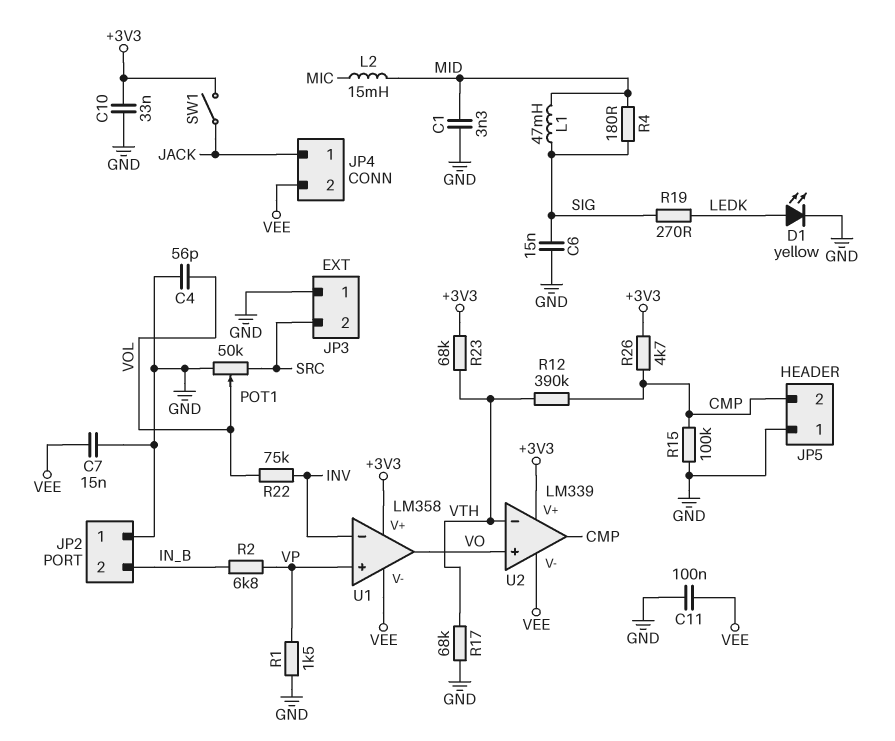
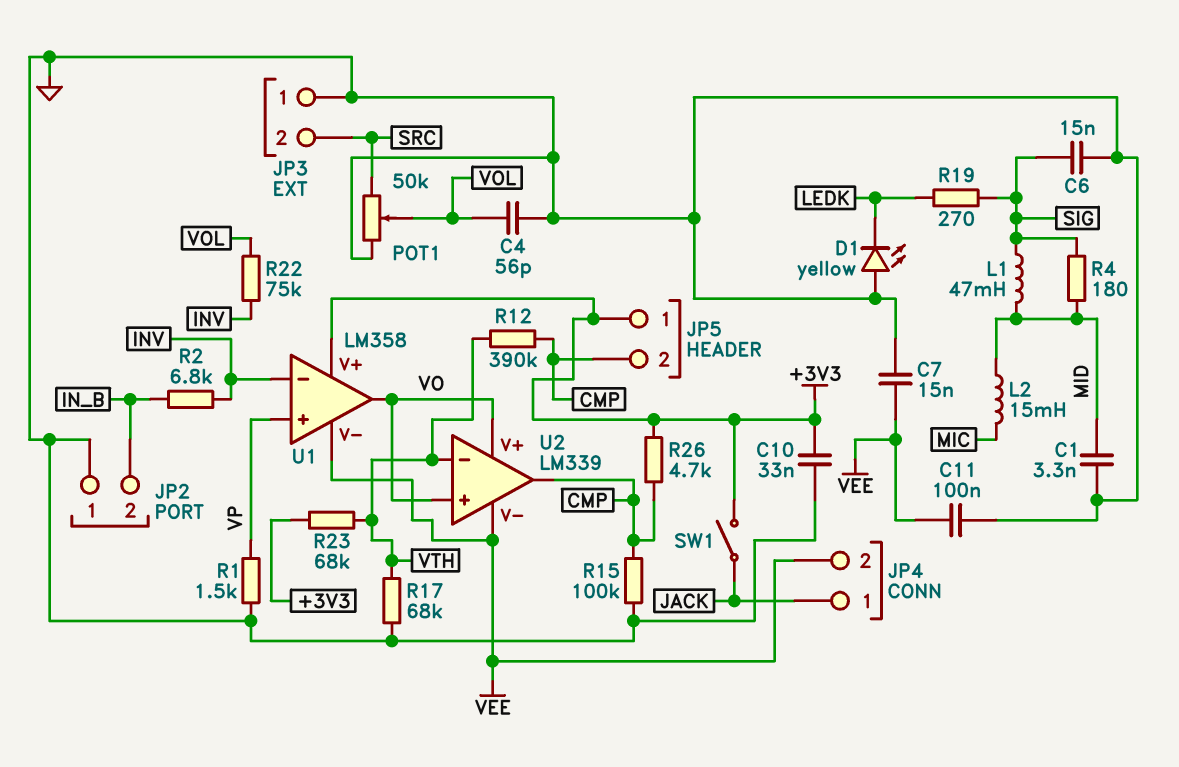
D1: LED yellow (A LEDK, K GND) -> LED yellow (A GND, K LEDK)
JP5 pin 1: GND -> +3V3
R2: 6.8k (IN_B, VP) -> 6.8k (INV, IN_B)
U2 pin V+: +3V3 -> VO

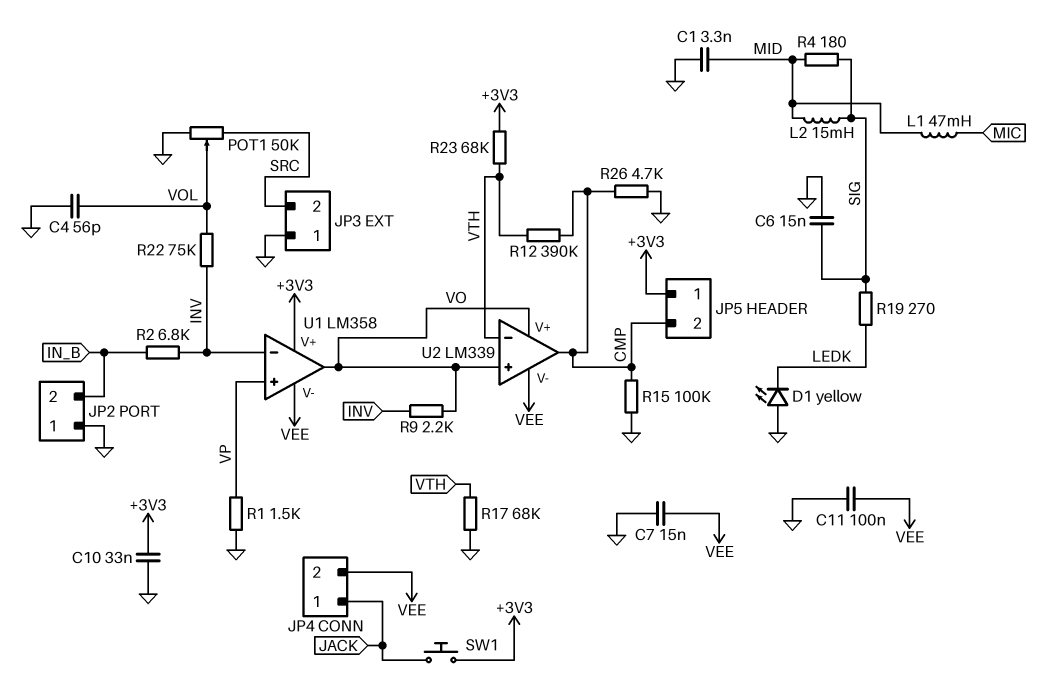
L1: 47mH (MID, SIG) -> 47mH (MIC, MID)
L2: 15mH (MIC, MID) -> 15mH (MID, SIG)
R9: none -> 2.2k (INV, VO)
R26: 4.7k (+3V3, CMP) -> 4.7k (CMP, GND)
SW1: switch (+3V3, JACK) -> button (+3V3, JACK)

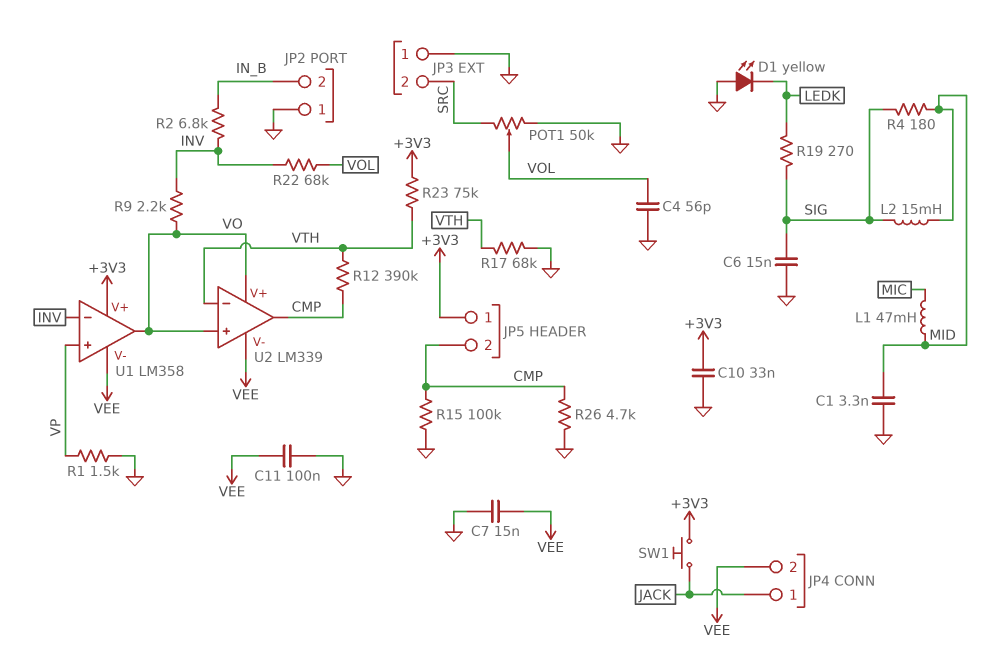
R22: 75k (INV, VOL) -> 68k (INV, VOL)
R23: 68k (+3V3, VTH) -> 75k (+3V3, VTH)

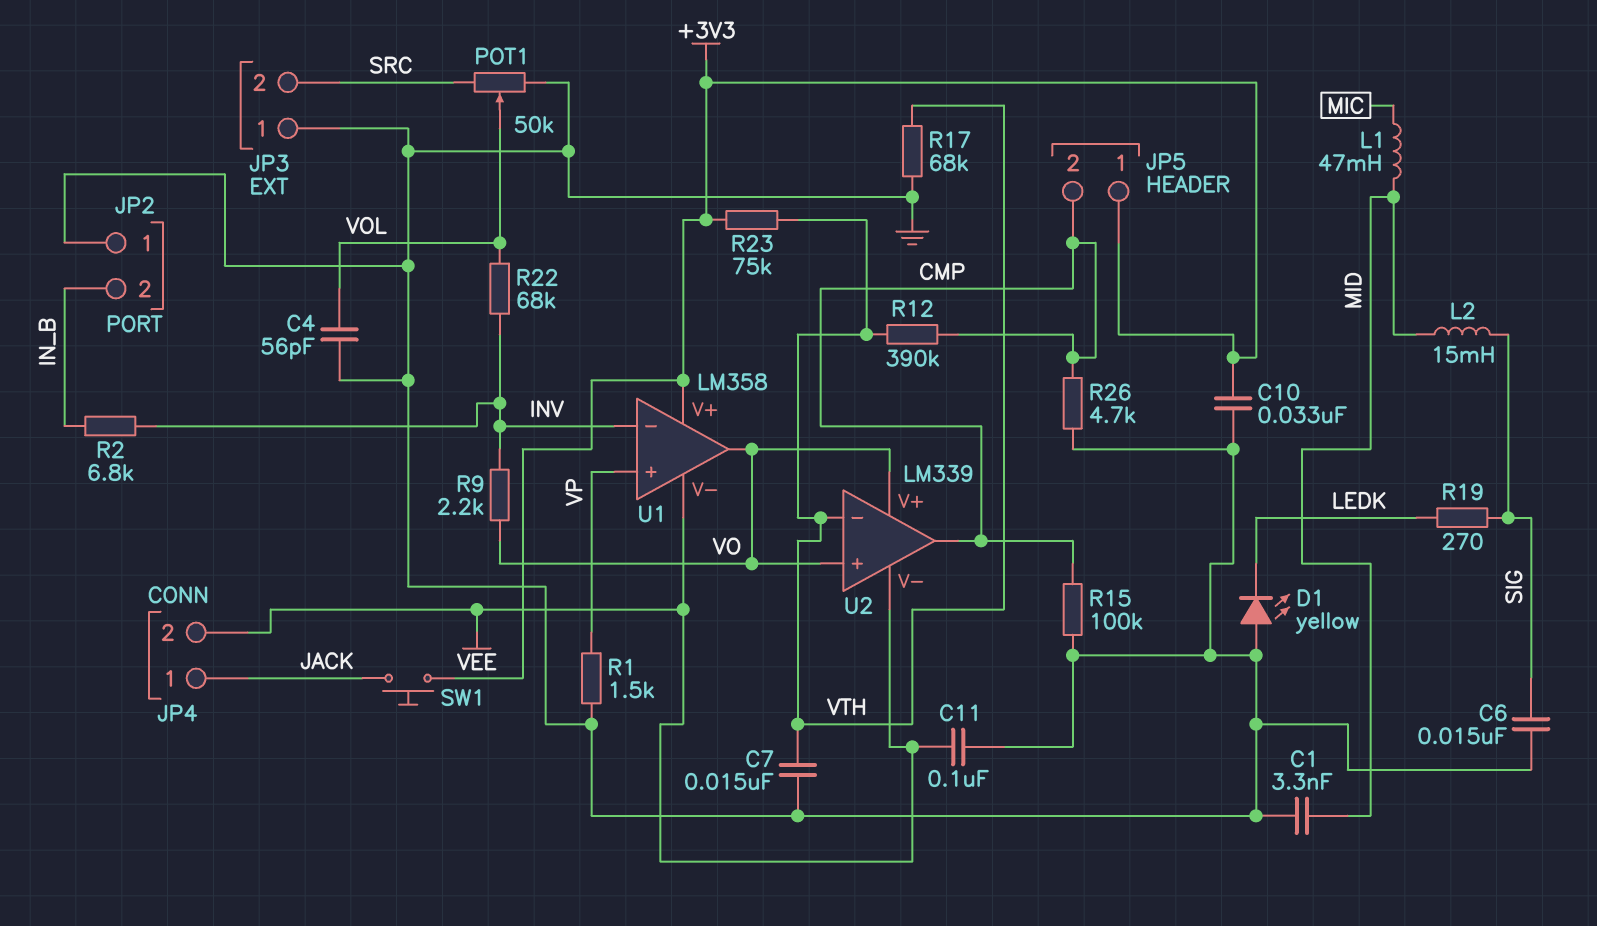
C7: 15nF (GND, VEE) -> 15nF (GND, VTH)
R4: 180 (MID, SIG) -> none

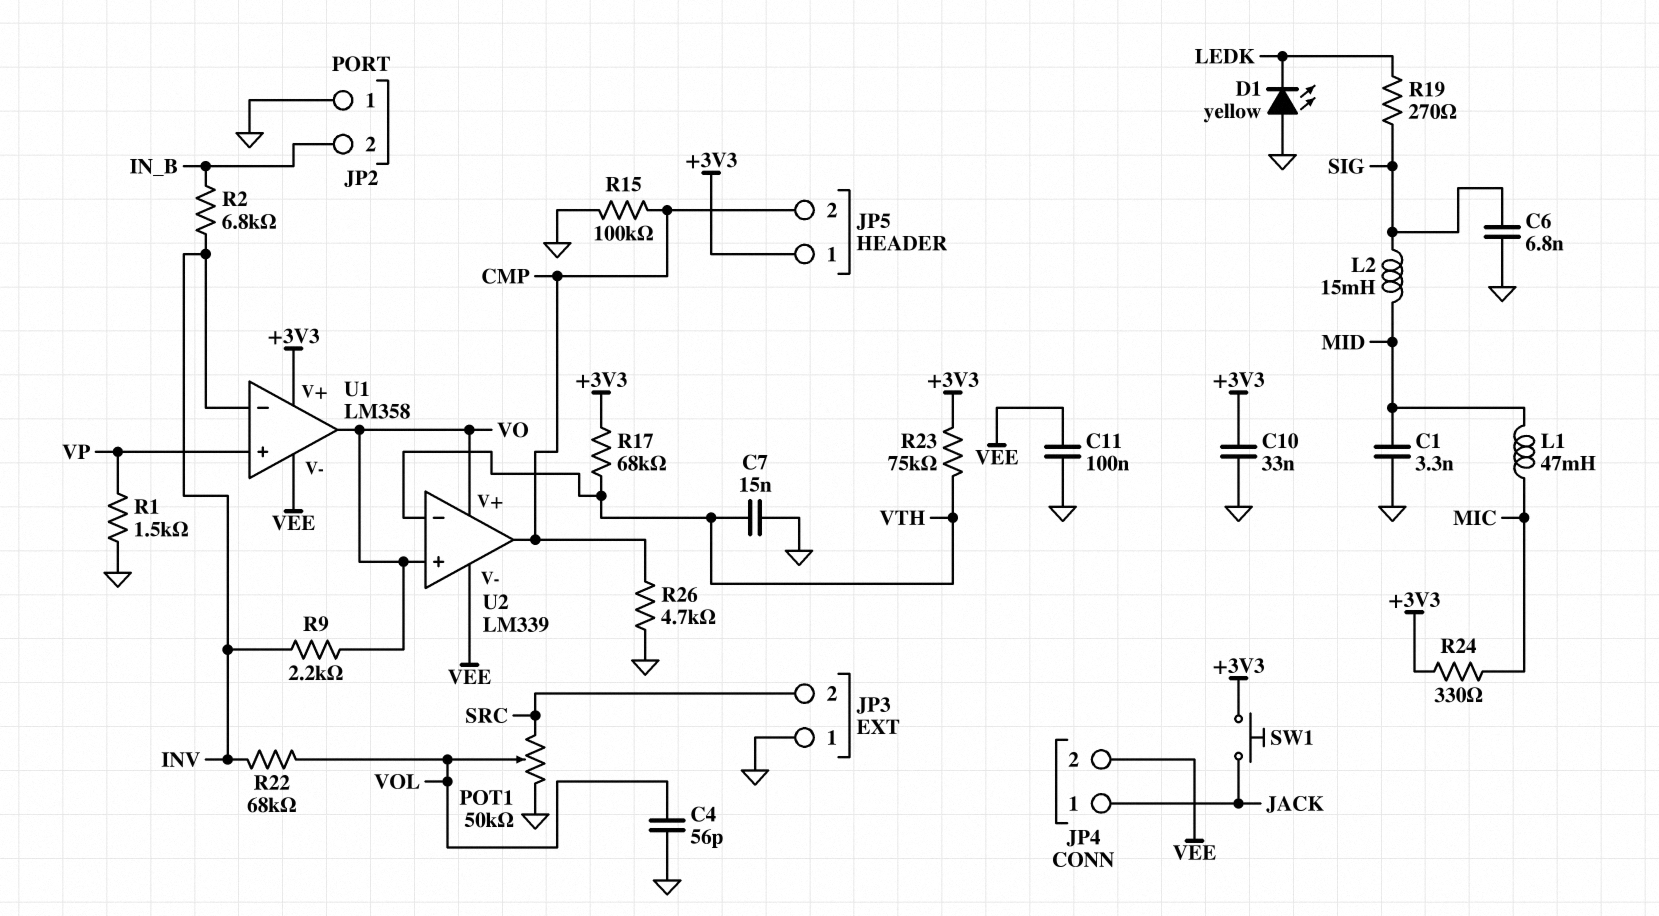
C6: 15nF (GND, SIG) -> 6.8nF (GND, SIG)
R12: 390k (CMP, VTH) -> none
R17: 68k (GND, VTH) -> 68k (+3V3, VTH)
R24: none -> 330 (+3V3, MIC)

